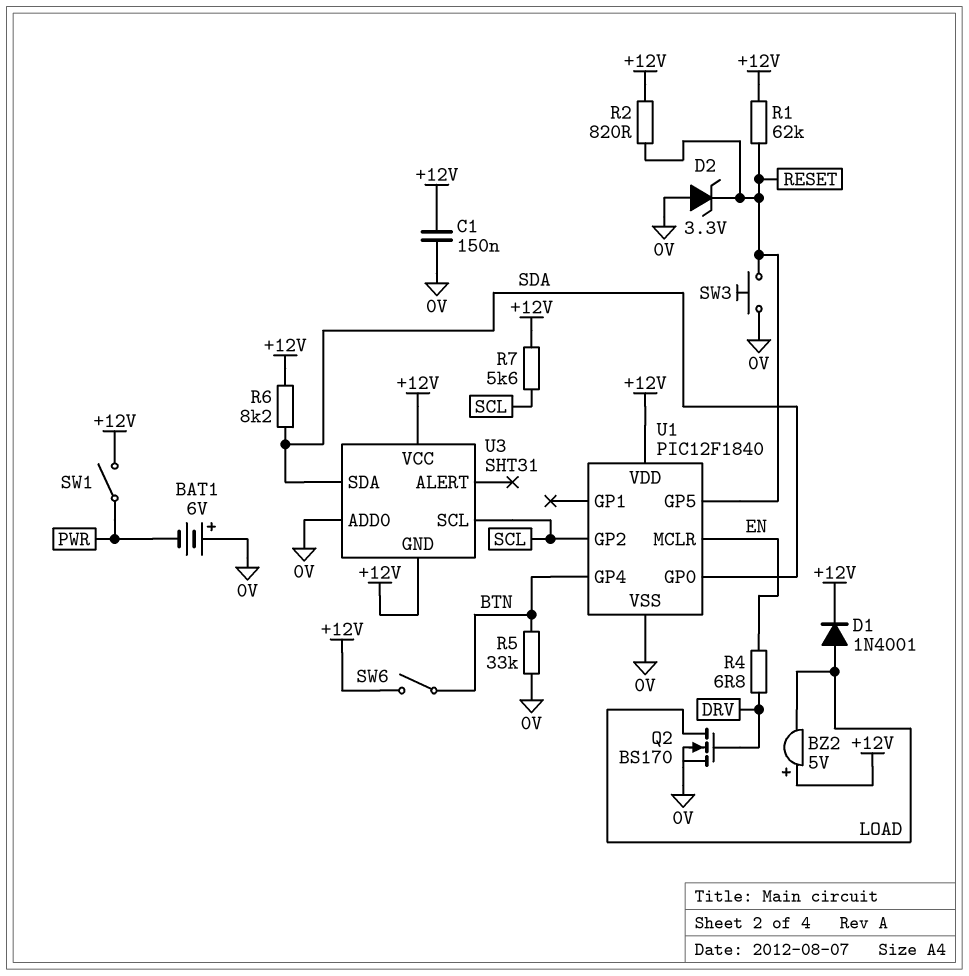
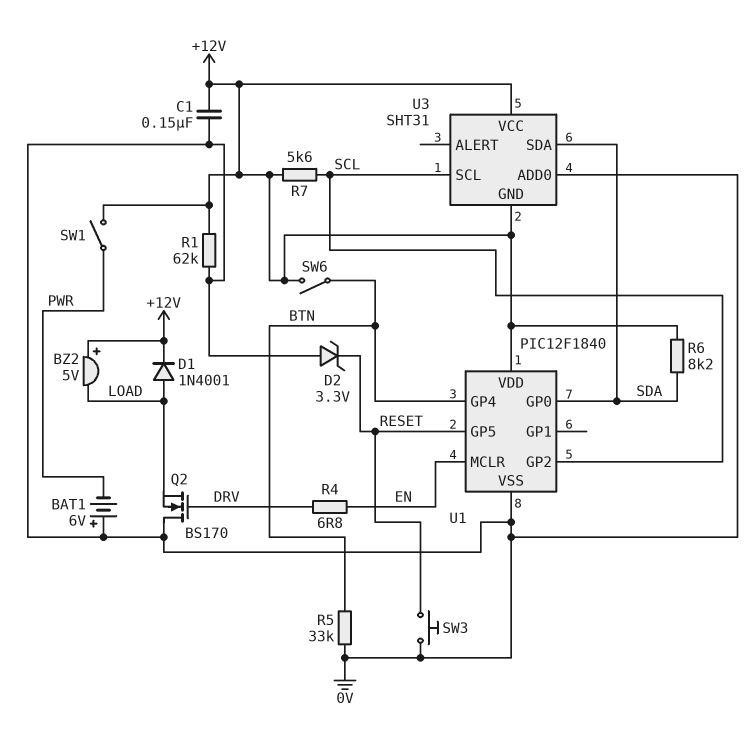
Q2: NMOS BS170 (G DRV, D LOAD, S 0V) -> NMOS BS170 (G DRV, D 0V, S LOAD)
R1: 62k (+12V, RESET) -> 62k (+12V, 0V)
R2: 820 (+12V, RESET) -> none

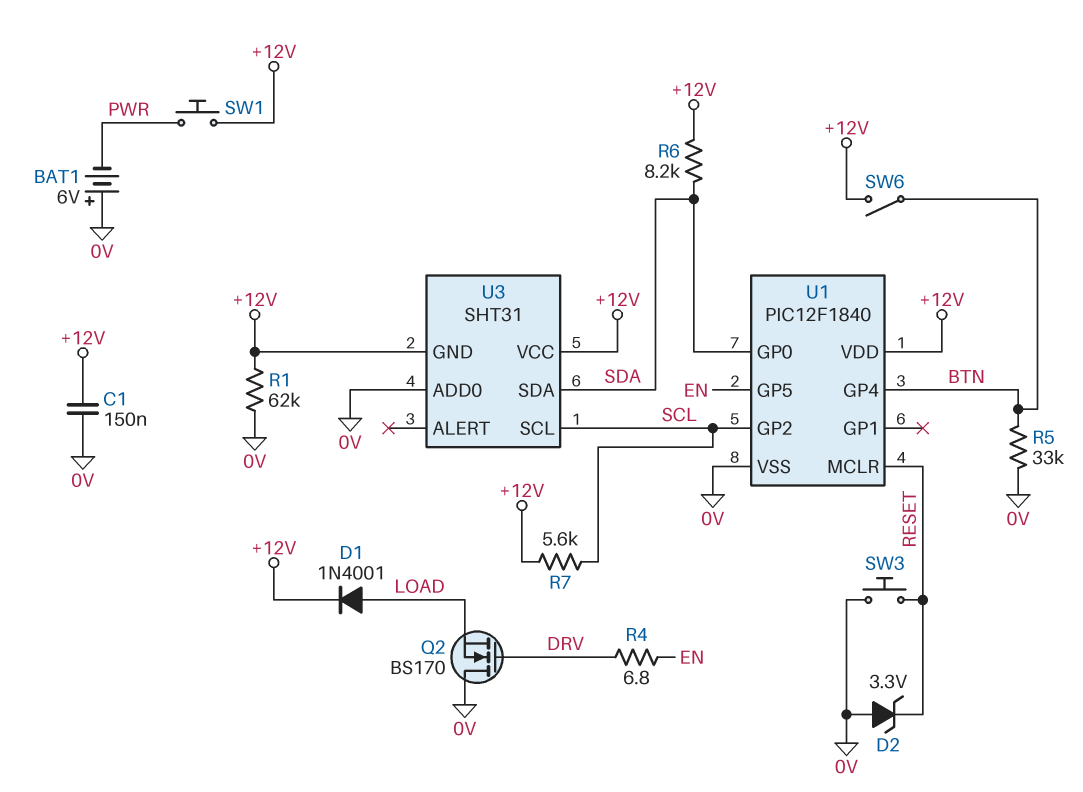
BZ2: buzzer 5V (plus +12V, minus LOAD) -> none
SW1: switch (+12V, PWR) -> button (+12V, PWR)
U1 pin GP5: RESET -> EN
U1 pin MCLR: EN -> RESET

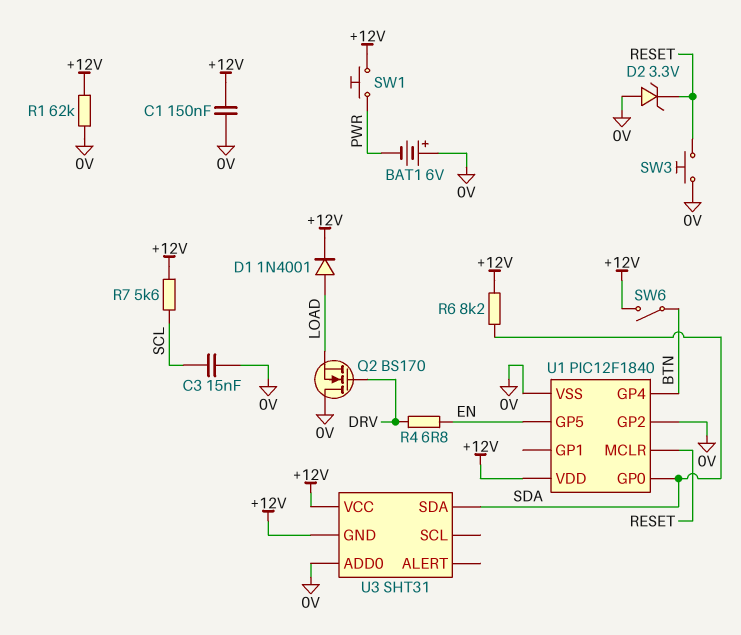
C3: none -> 15nF (0V, SCL)
R5: 33k (0V, BTN) -> none
U1 pin GP2: SCL -> 0V
U3 pin SCL: SCL -> none

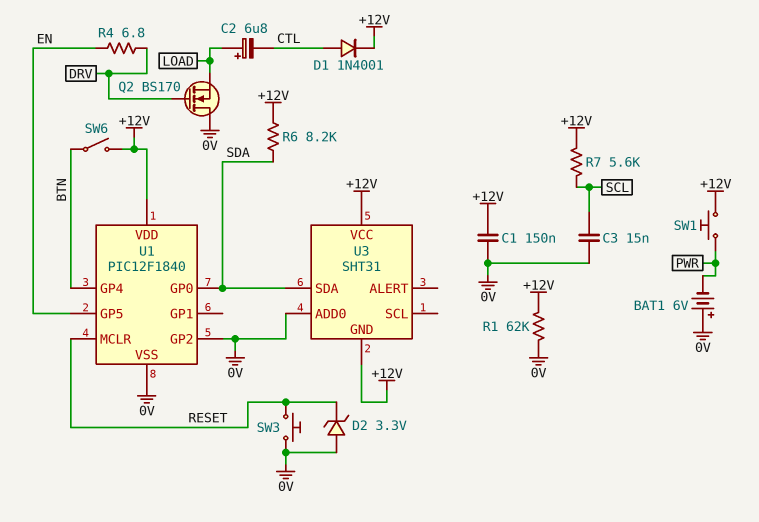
C2: none -> 6.8uF (plus LOAD, minus CTL)
D1: diode 1N4001 (A LOAD, K +12V) -> diode 1N4001 (A CTL, K +12V)

